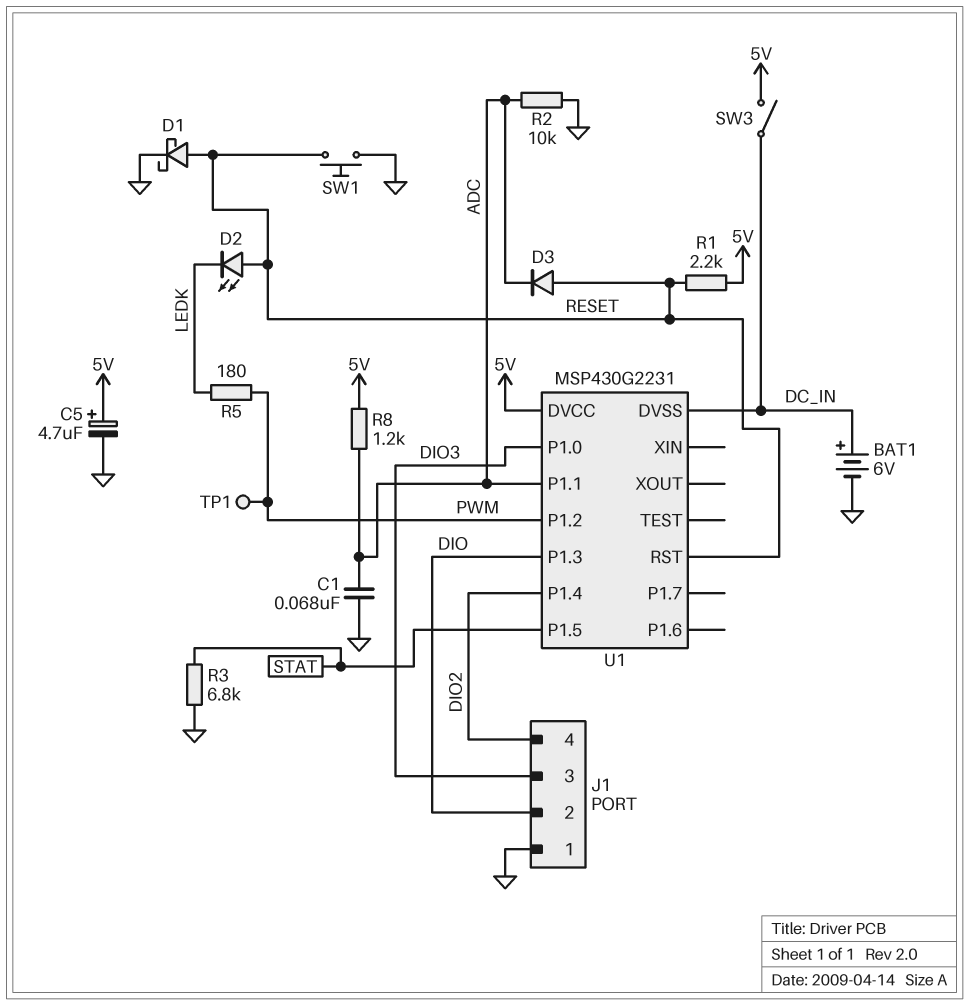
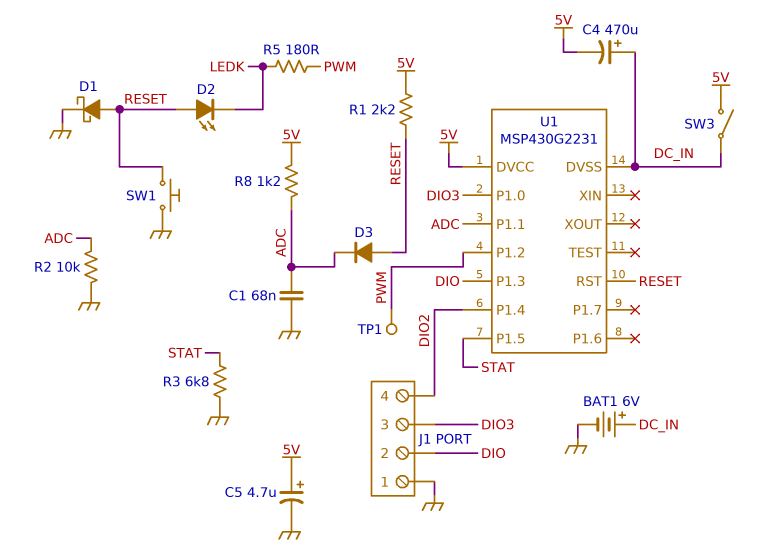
C4: none -> 470uF (plus DC_IN, minus 5V)

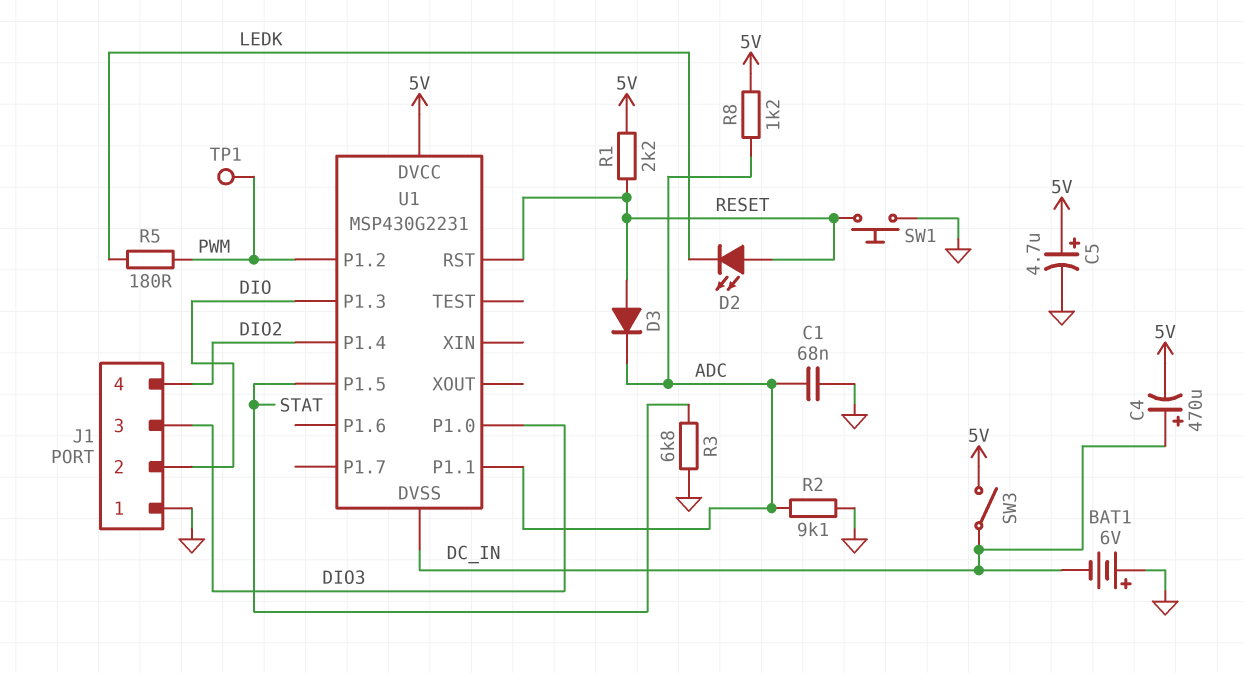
BAT1: 6V (plus DC_IN, minus GND) -> 6V (plus GND, minus DC_IN)
D1: schottky (A RESET, K GND) -> none
R2: 10k (ADC, GND) -> 9.1k (ADC, GND)

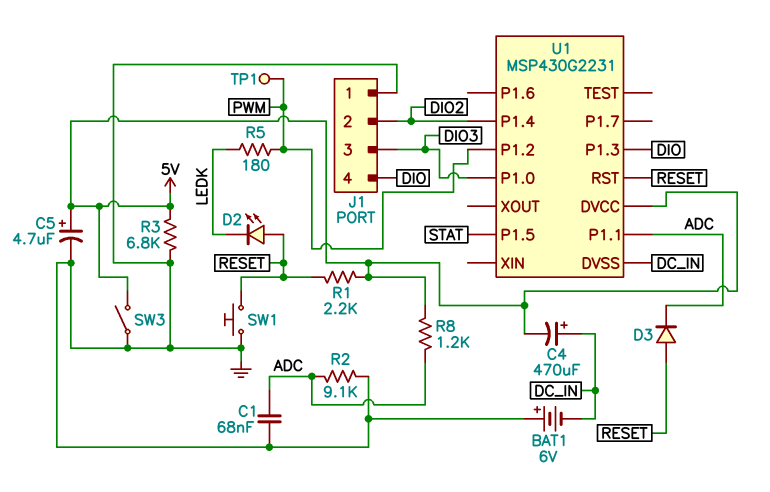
J1 pin 2: DIO -> DIO2
J1 pin 4: DIO2 -> DIO
R3: 6.8k (GND, STAT) -> 6.8k (5V, GND)
SW3: switch (5V, DC_IN) -> switch (5V, GND)

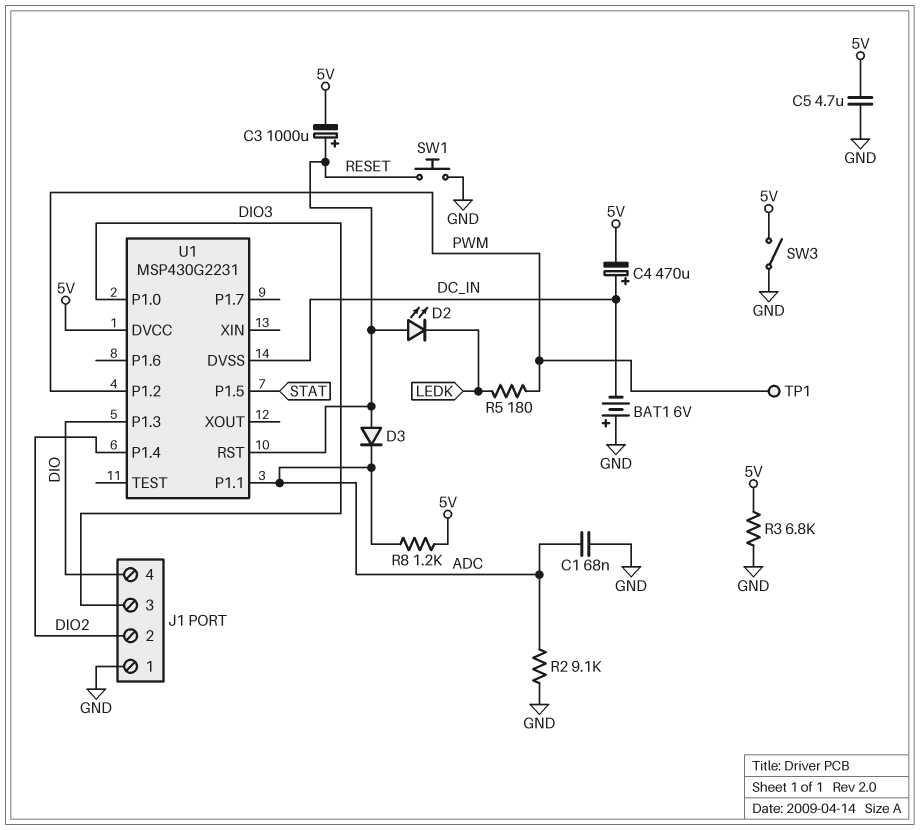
C3: none -> 1000uF (plus RESET, minus 5V)
C5: 4.7uF (plus 5V, minus GND) -> 4.7uF (5V, GND)
R1: 2.2k (5V, RESET) -> none

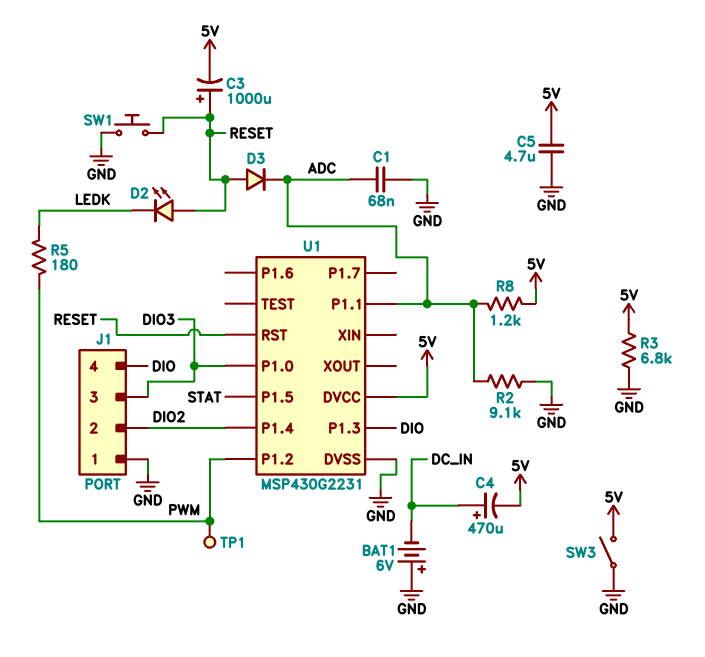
U1 pin DVSS: DC_IN -> GND

